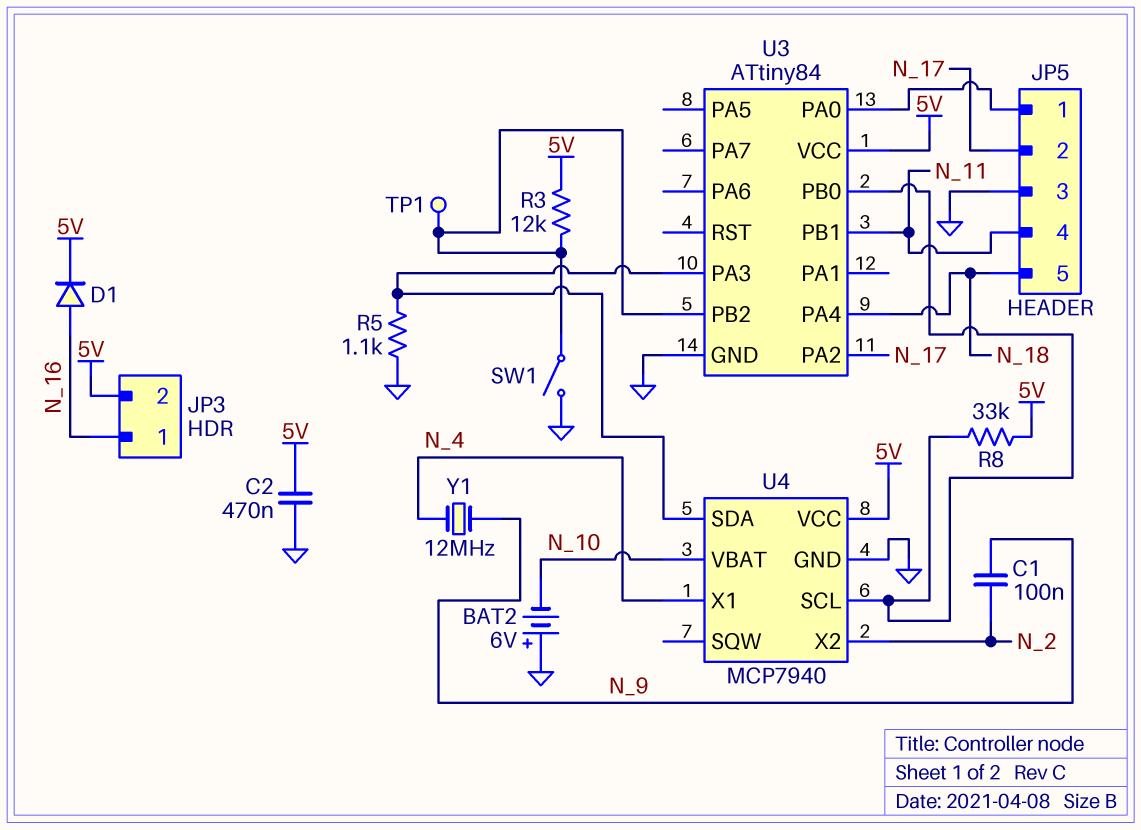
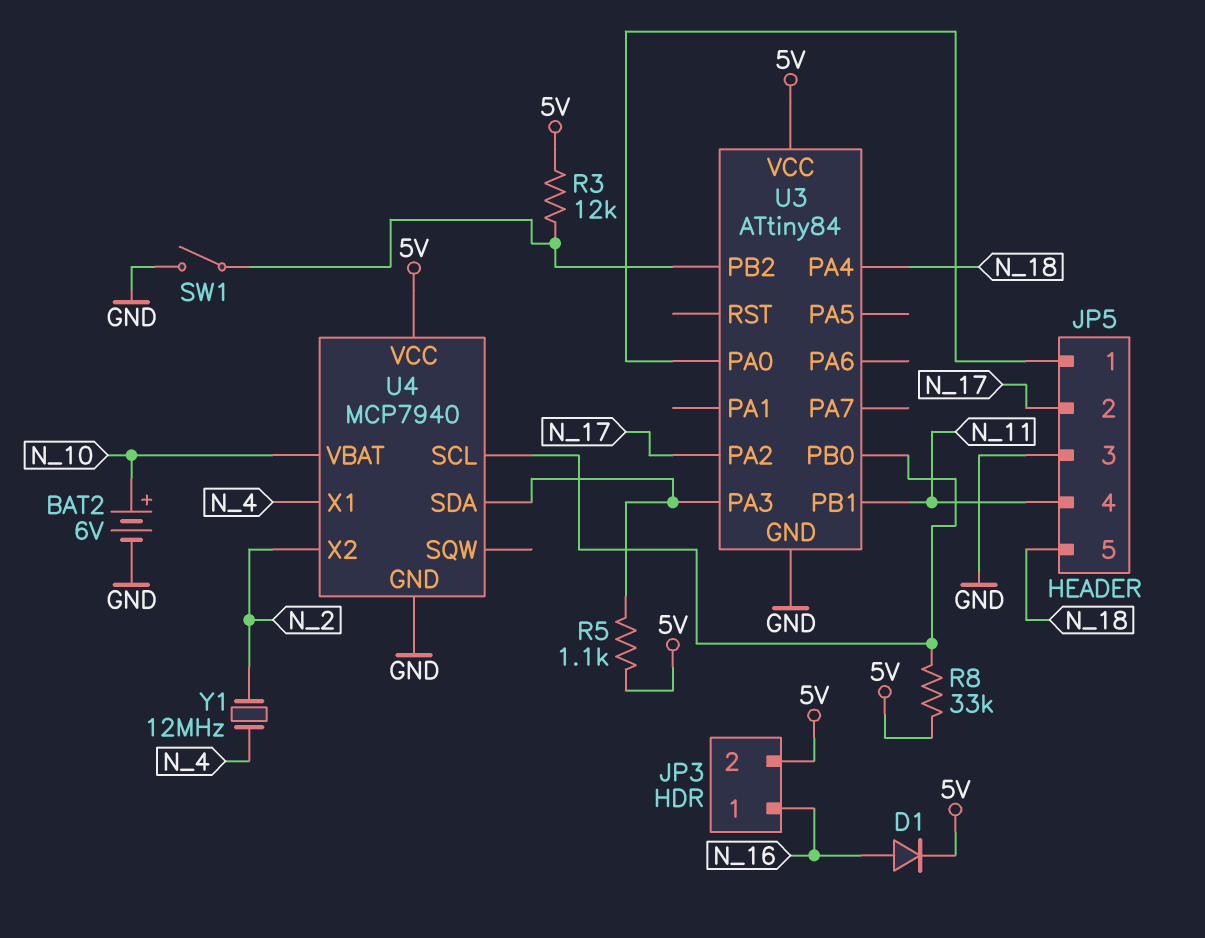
BAT2: 6V (plus GND, minus N_10) -> 6V (plus N_10, minus GND)
C1: 100nF (N_2, N_9) -> none
C2: 470nF (5V, GND) -> none
R5: 1.1k (GND, U3/PA3) -> 1.1k (5V, U3/PA3)
TP1: test point (U3/PB2) -> none
Y1: 12MHz (N_4, N_9) -> 12MHz (N_2, N_4)

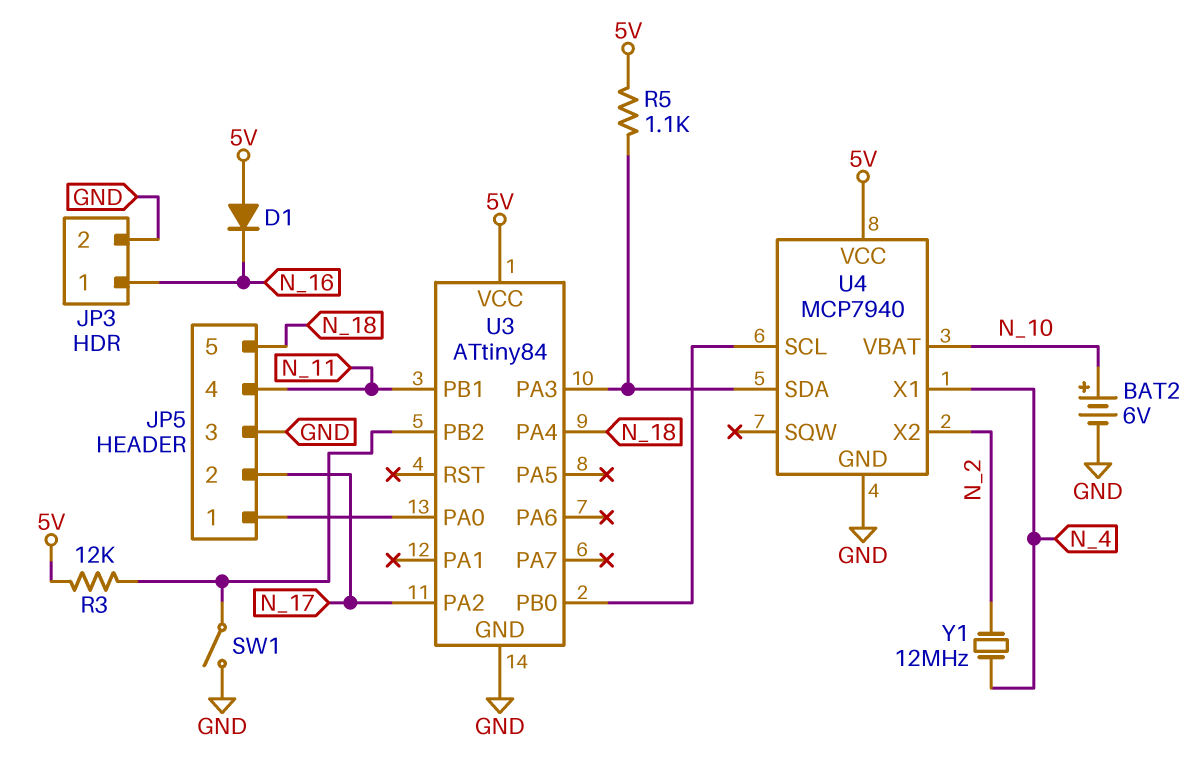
D1: diode (A N_16, K 5V) -> diode (A 5V, K N_16)
JP3 pin 2: 5V -> GND
R8: 33k (5V, U3/PB0) -> none

